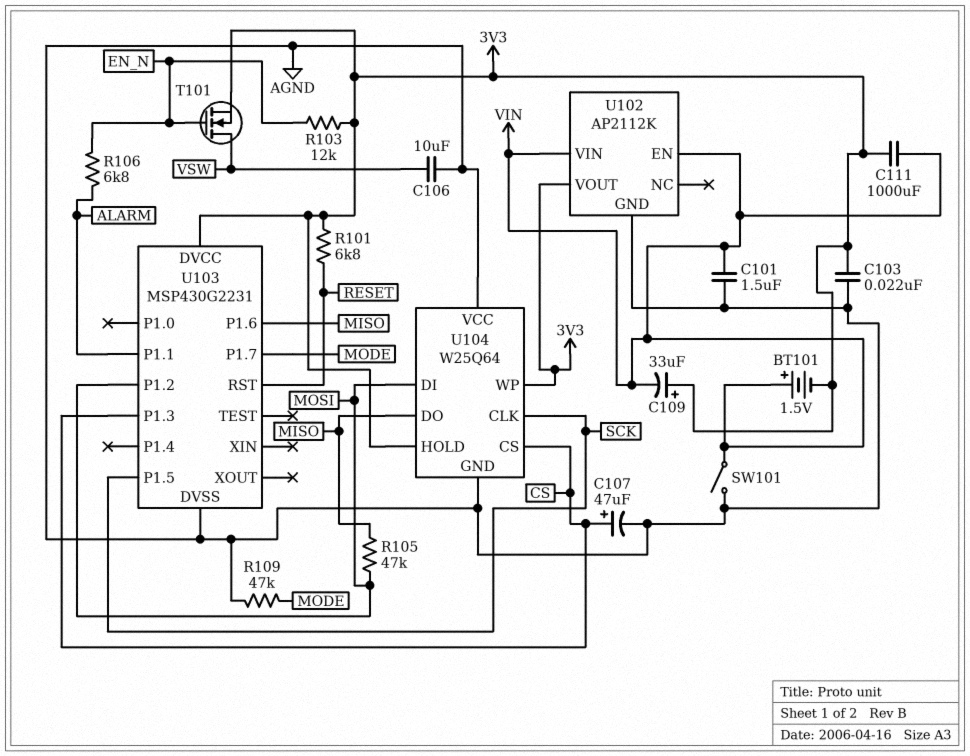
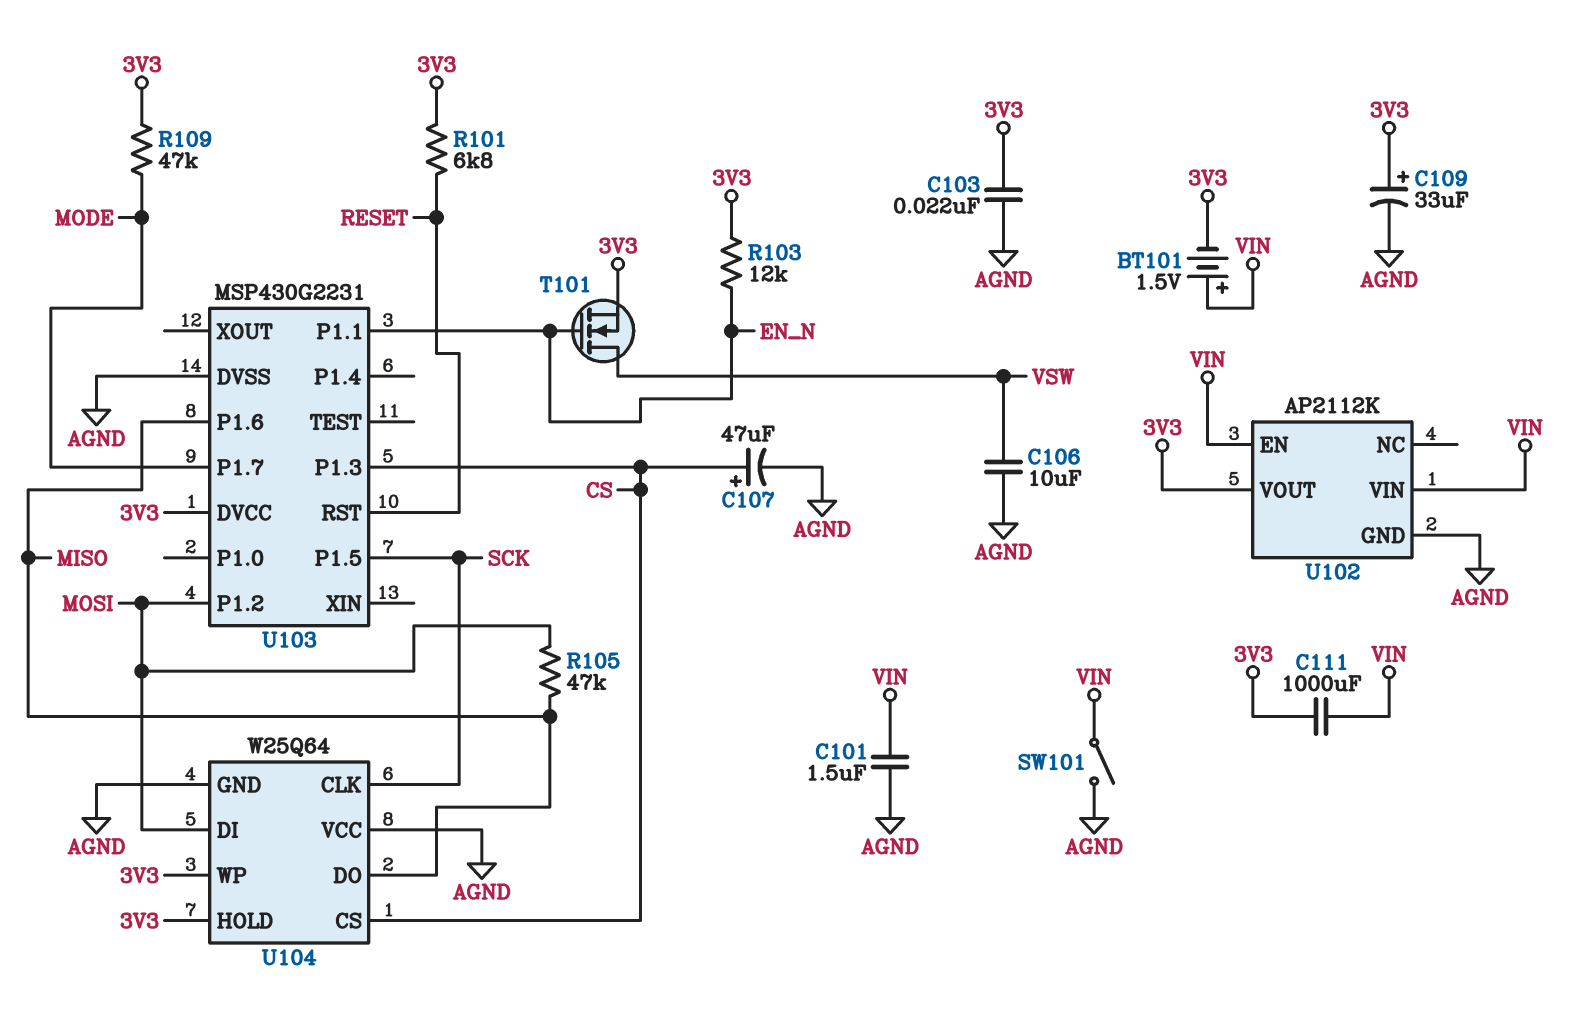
C109: 33uF (plus 3V3, minus VIN) -> 33uF (plus 3V3, minus AGND)
R106: 6.8k (ALARM, EN_N) -> none
R109: 47k (AGND, MODE) -> 47k (3V3, MODE)
U103 pin P1.1: ALARM -> EN_N

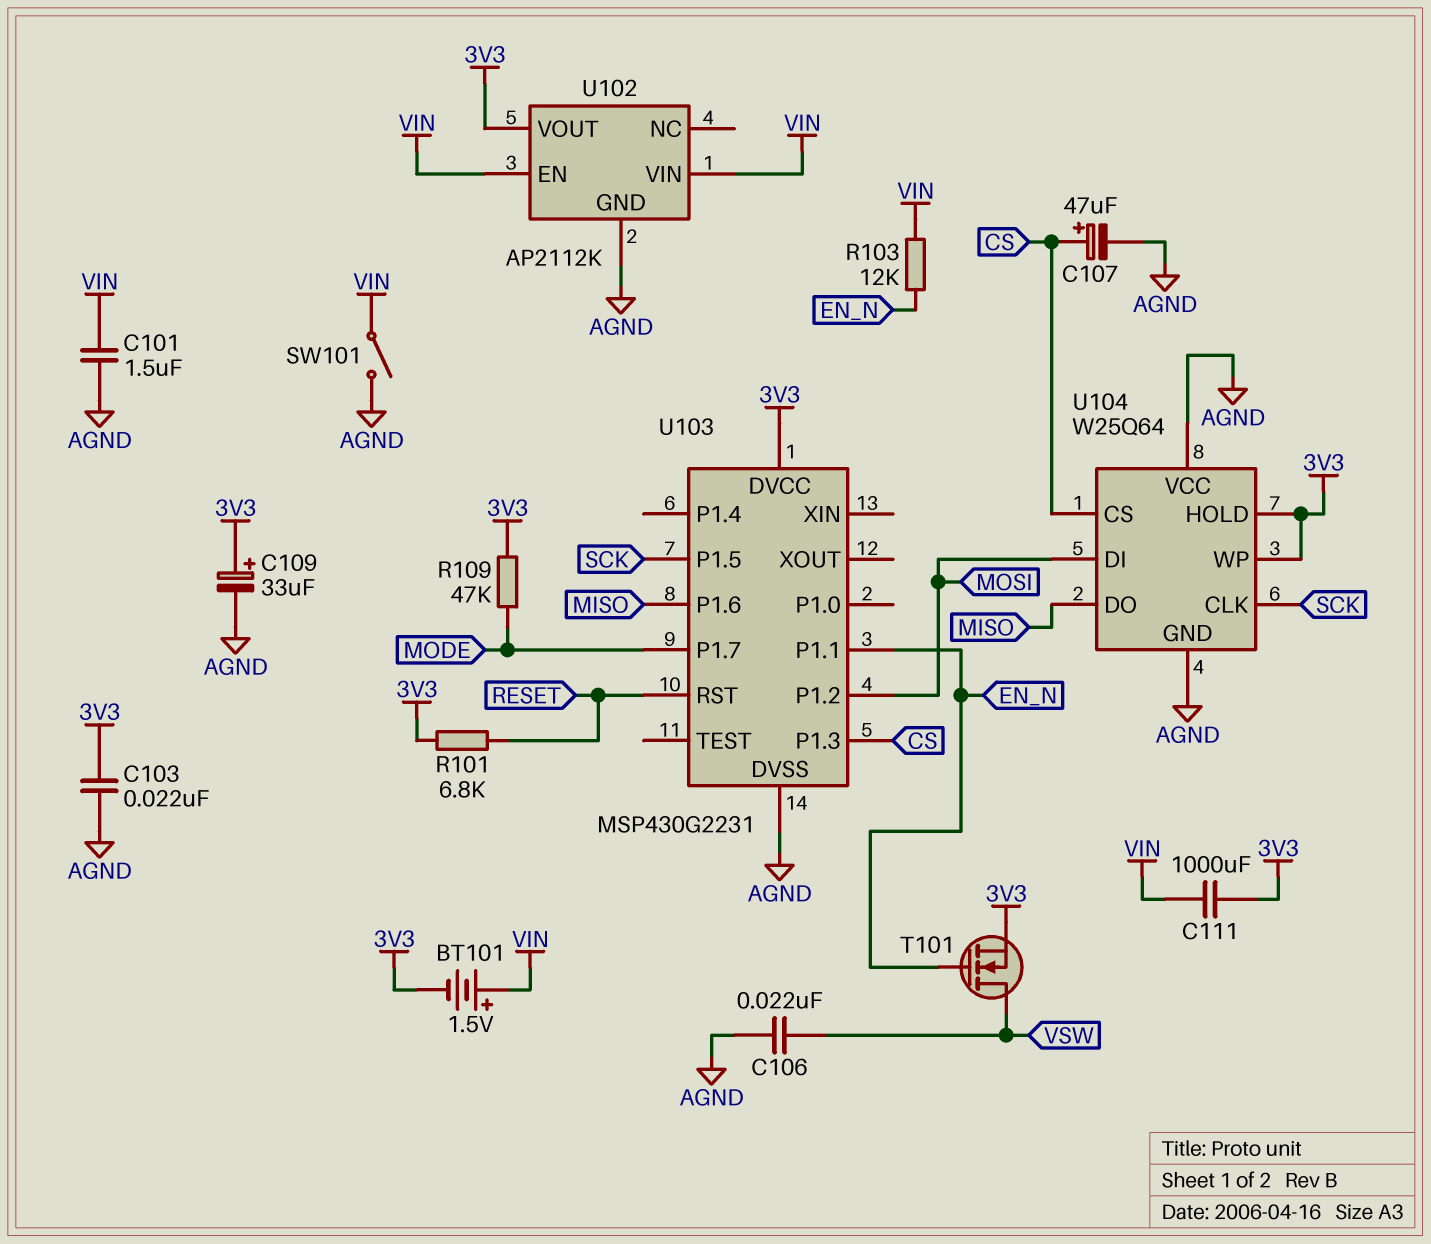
C106: 10uF (AGND, VSW) -> 22nF (AGND, VSW)
R103: 12k (3V3, EN_N) -> 12k (EN_N, VIN)
R105: 47k (MISO, MOSI) -> none

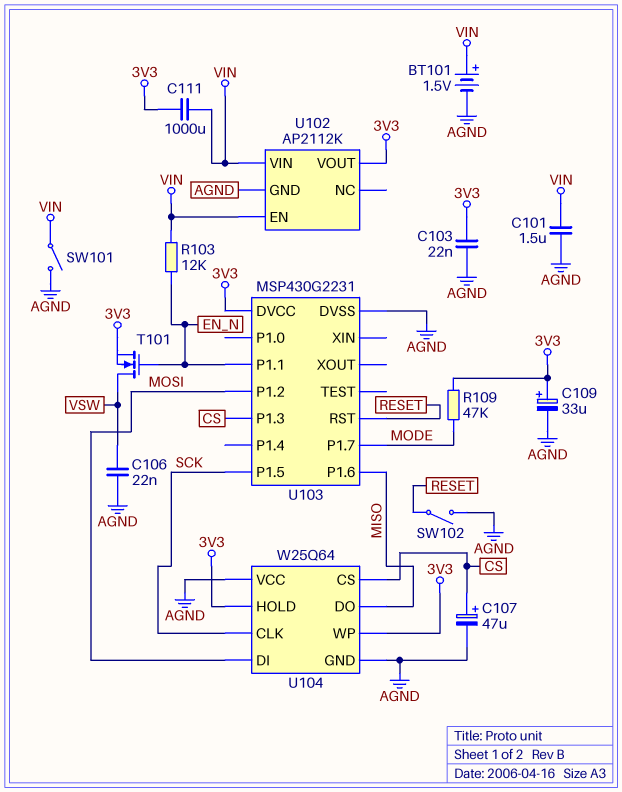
BT101: 1.5V (plus VIN, minus 3V3) -> 1.5V (plus VIN, minus AGND)
R101: 6.8k (3V3, RESET) -> none
SW102: none -> switch (AGND, RESET)

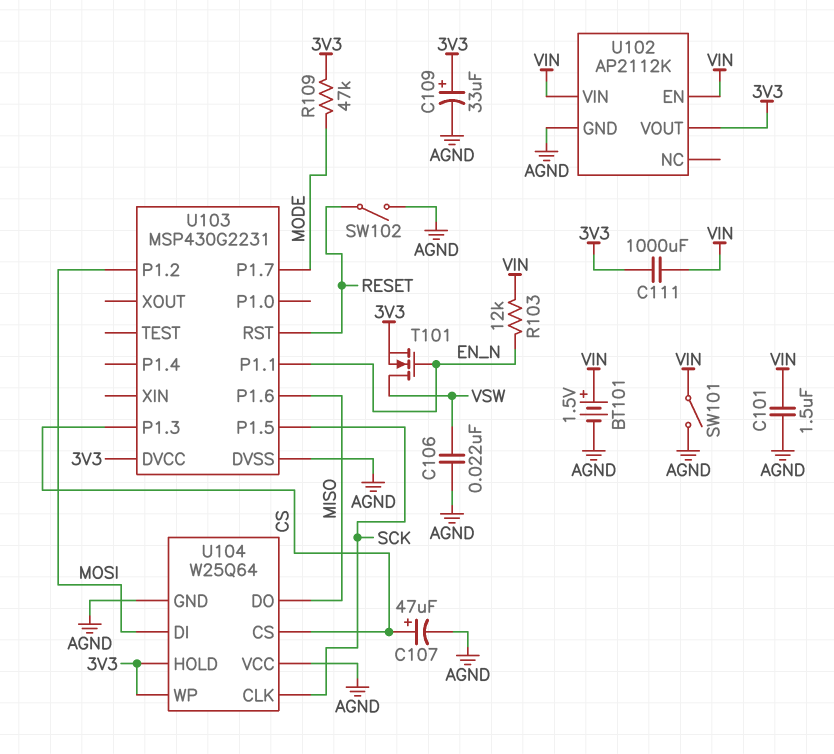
C103: 22nF (3V3, AGND) -> none

